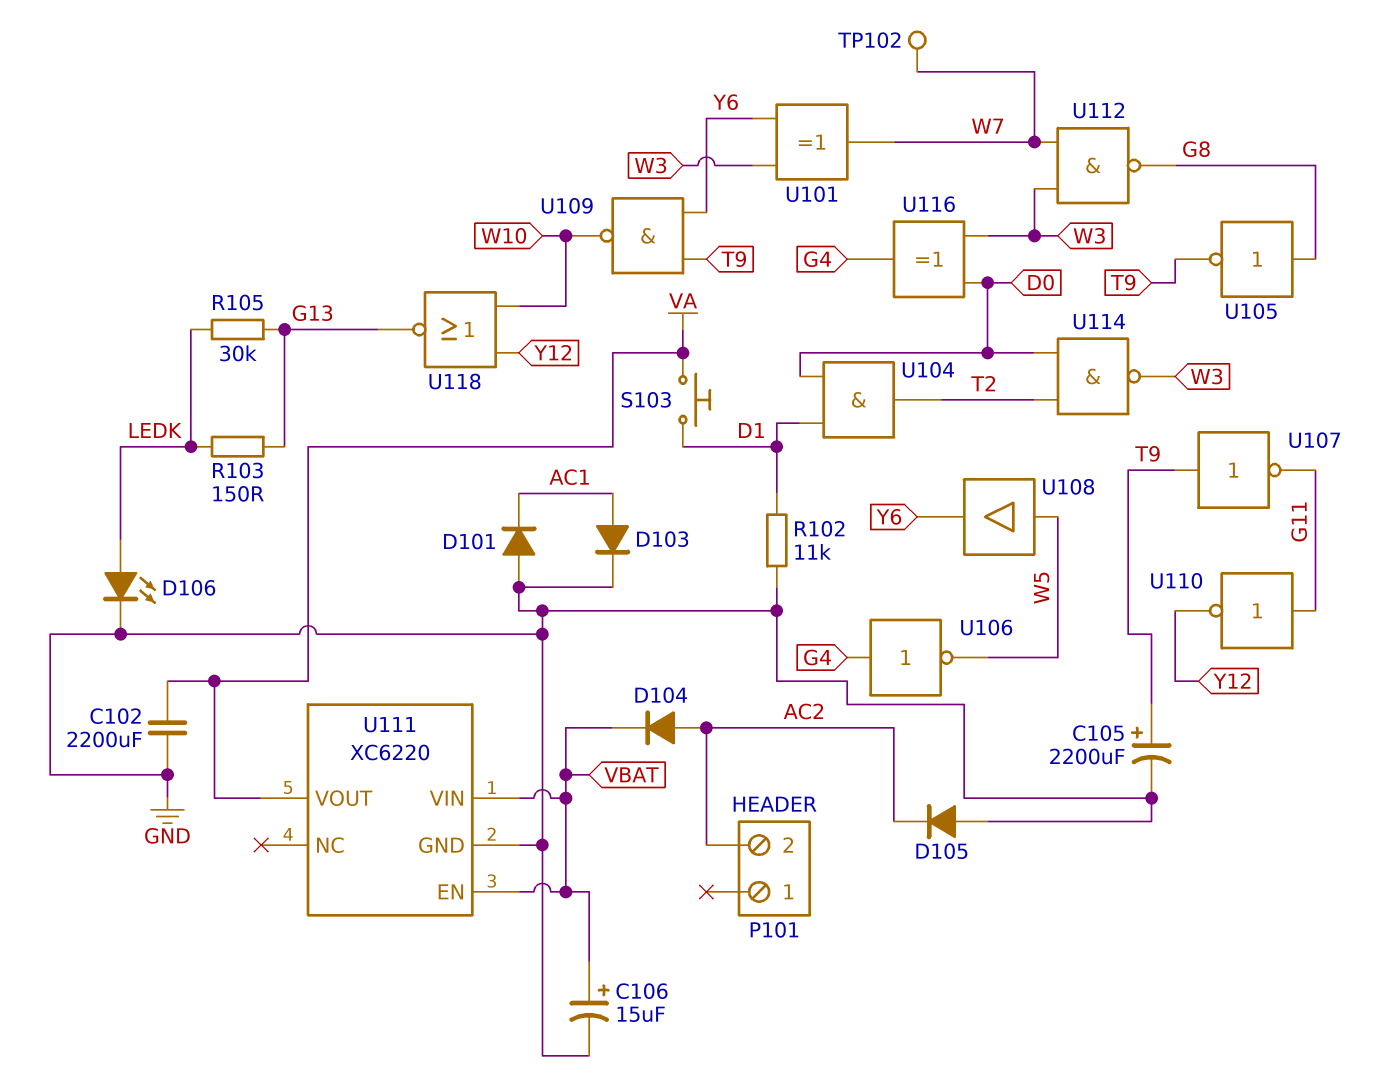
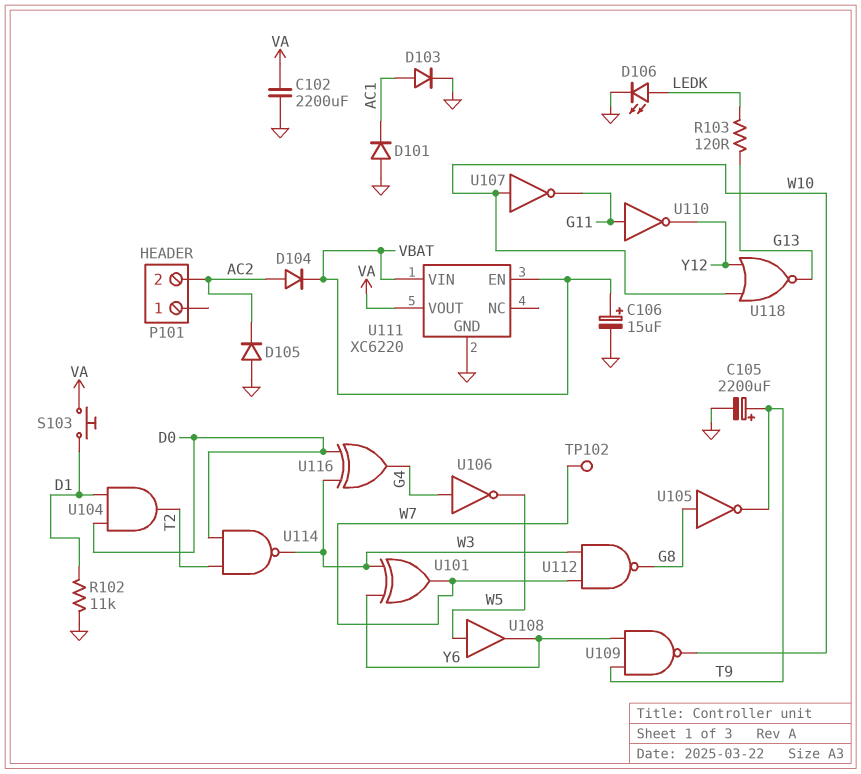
R103: 150 (G13, LEDK) -> 120 (G13, LEDK)
R105: 30k (G13, LEDK) -> none
U107: NOT (in T9, out G11) -> NOT (in W10, out G11)

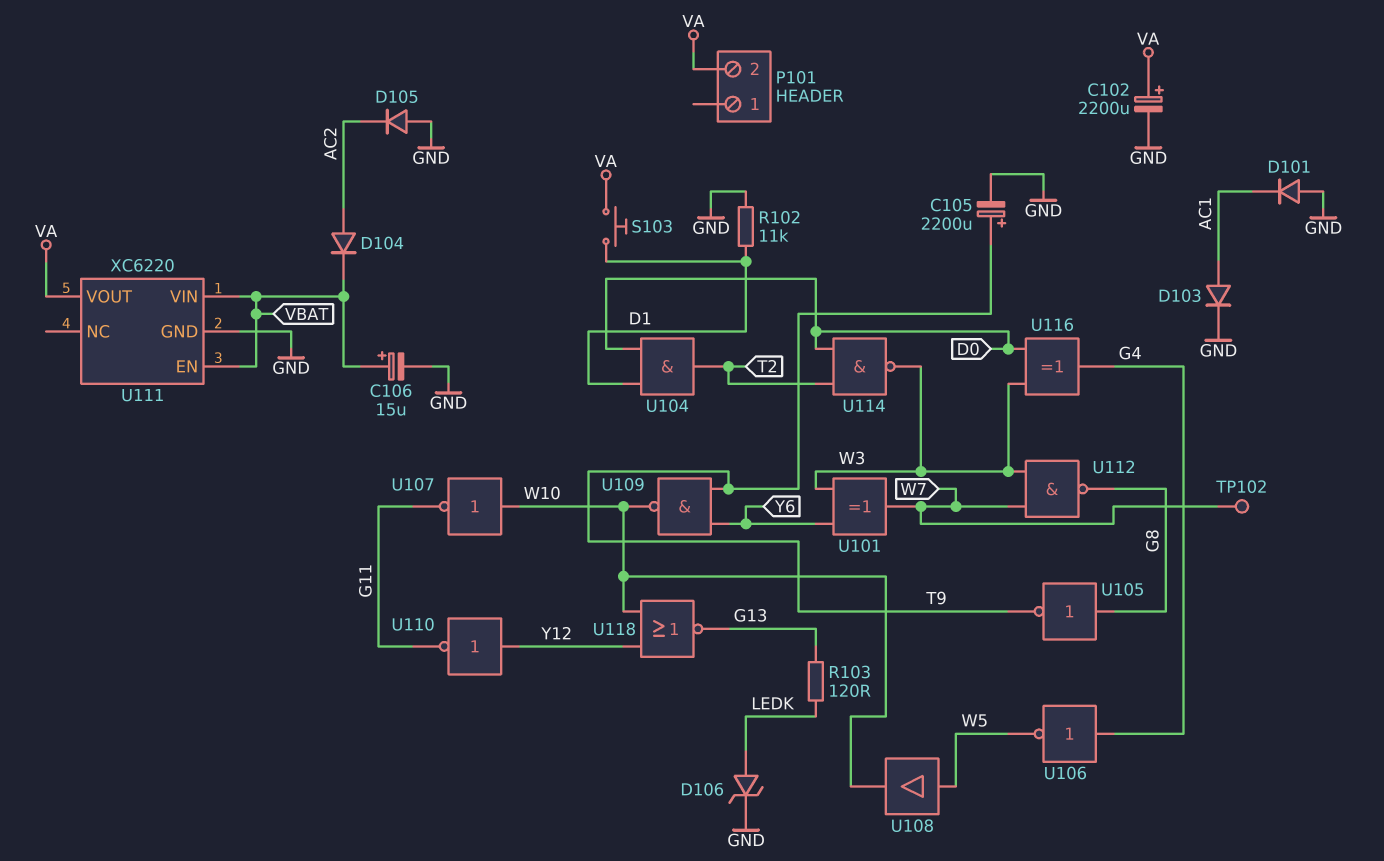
C102: 2200uF (GND, VA) -> 2200uF (plus VA, minus GND)
D106: LED (A LEDK, K GND) -> zener (A LEDK, K GND)
P101 pin 2: AC2 -> VA
U108: buffer (in W5, out Y6) -> buffer (in W5, out W10)
U110: NOT (in G11, out Y12) -> NOT (in Y12, out G11)

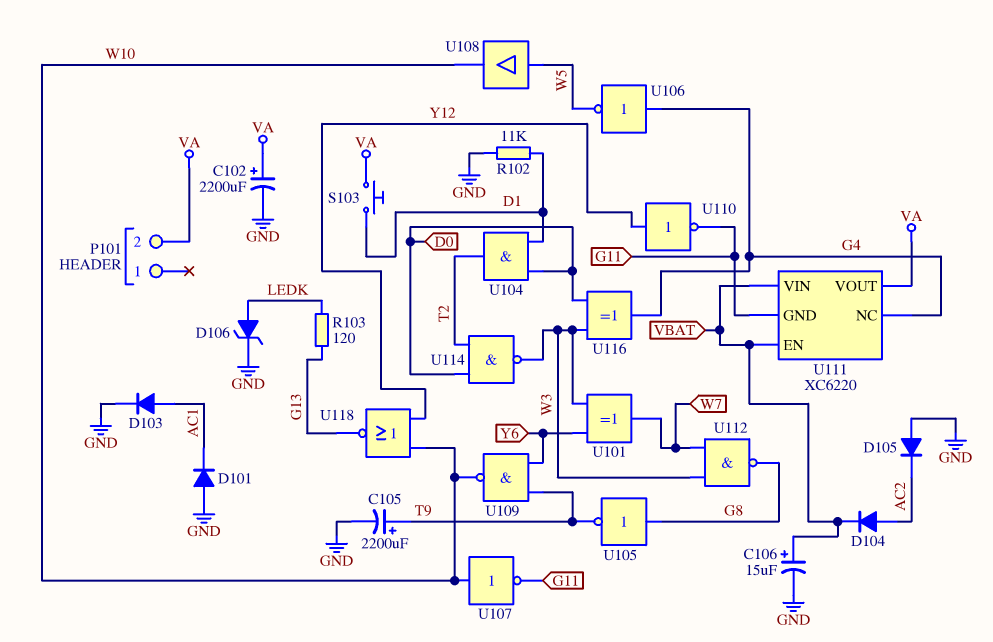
TP102: test point (W7) -> none
U111 pin GND: GND -> G11
U111 pin NC: none -> G4

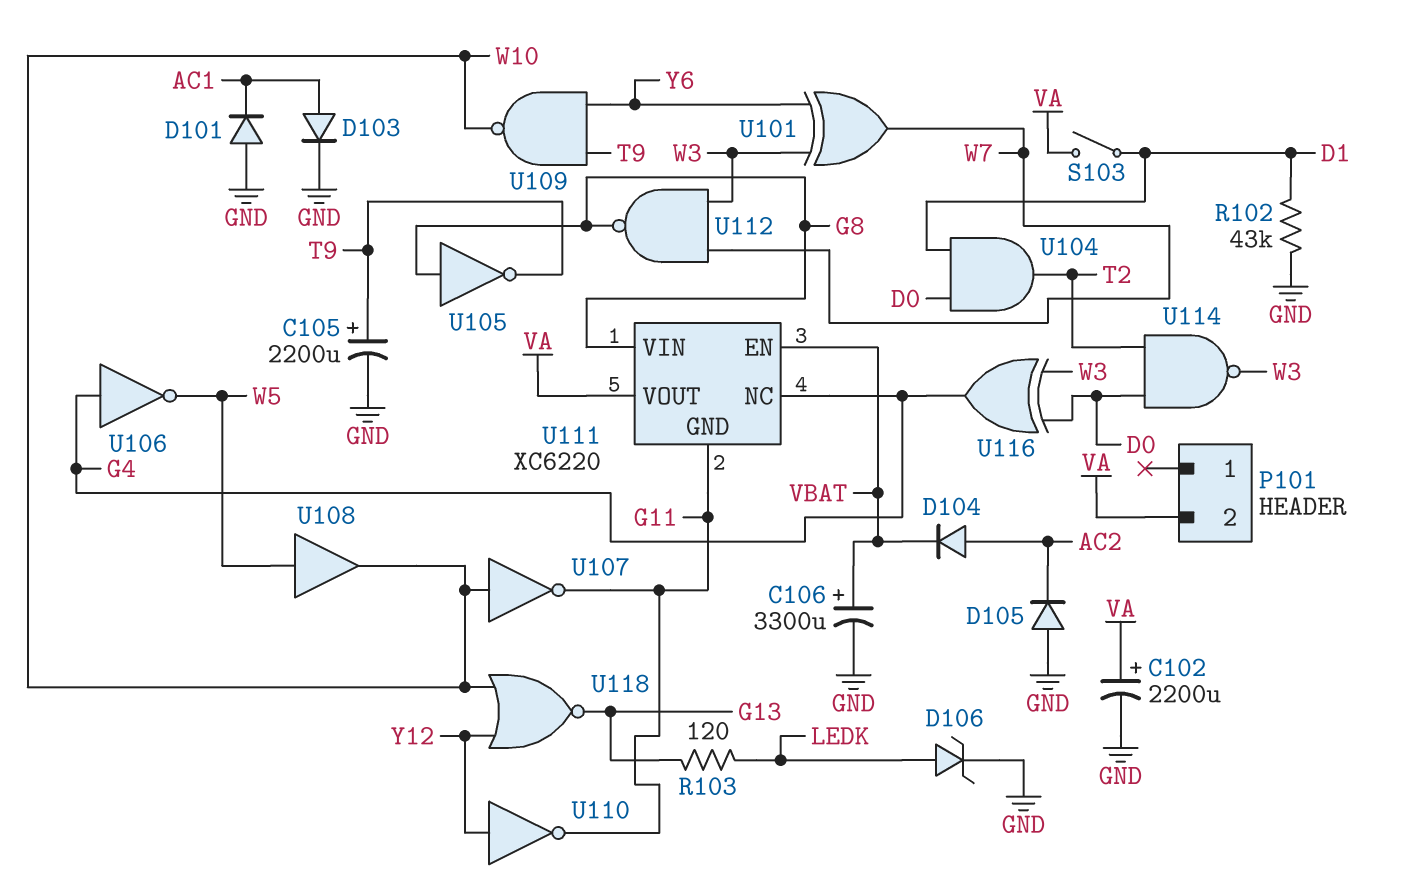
C106: 15uF (plus VBAT, minus GND) -> 3300uF (plus VBAT, minus GND)
R102: 11k (D1, GND) -> 43k (D1, GND)
S103: button (D1, VA) -> switch (D1, VA)
U111 pin VIN: VBAT -> G8

